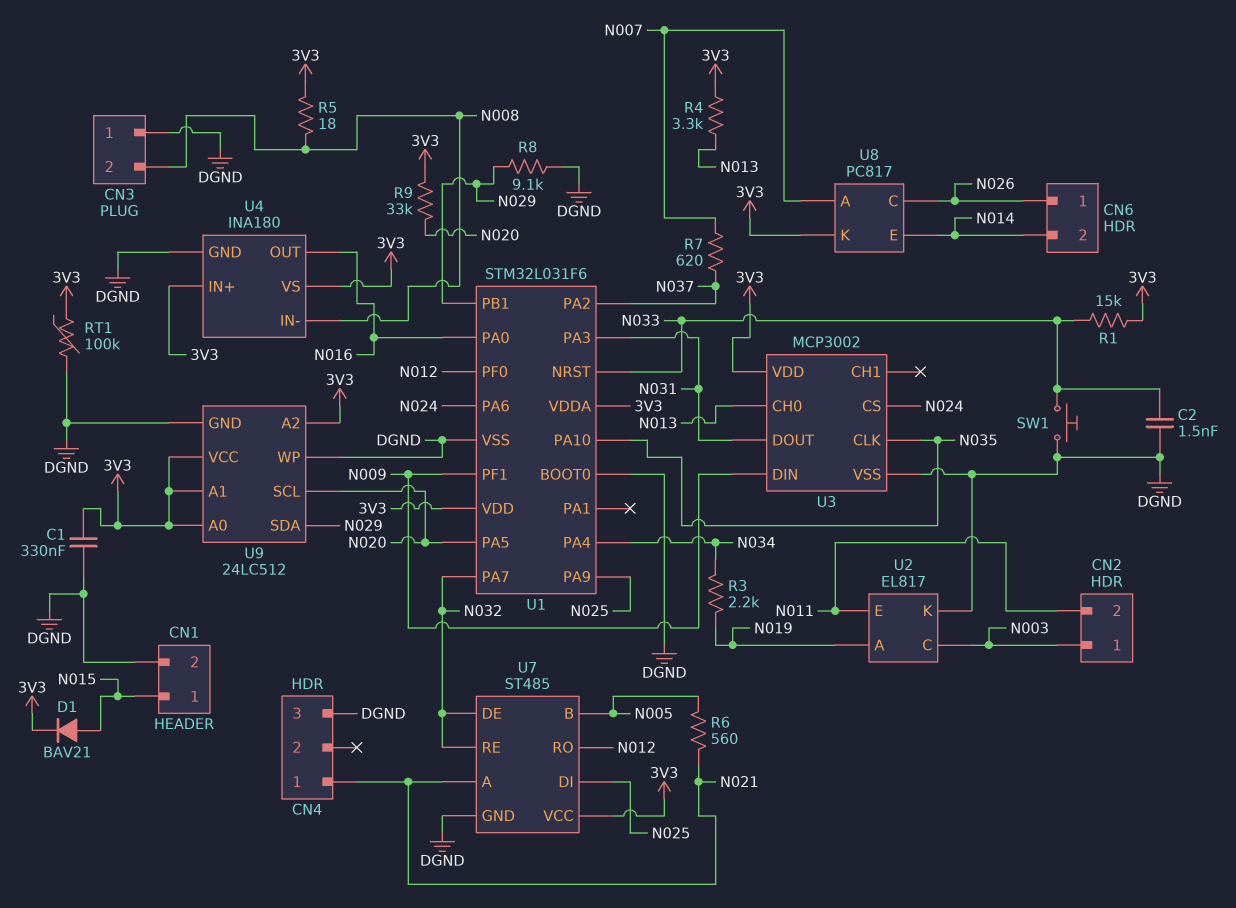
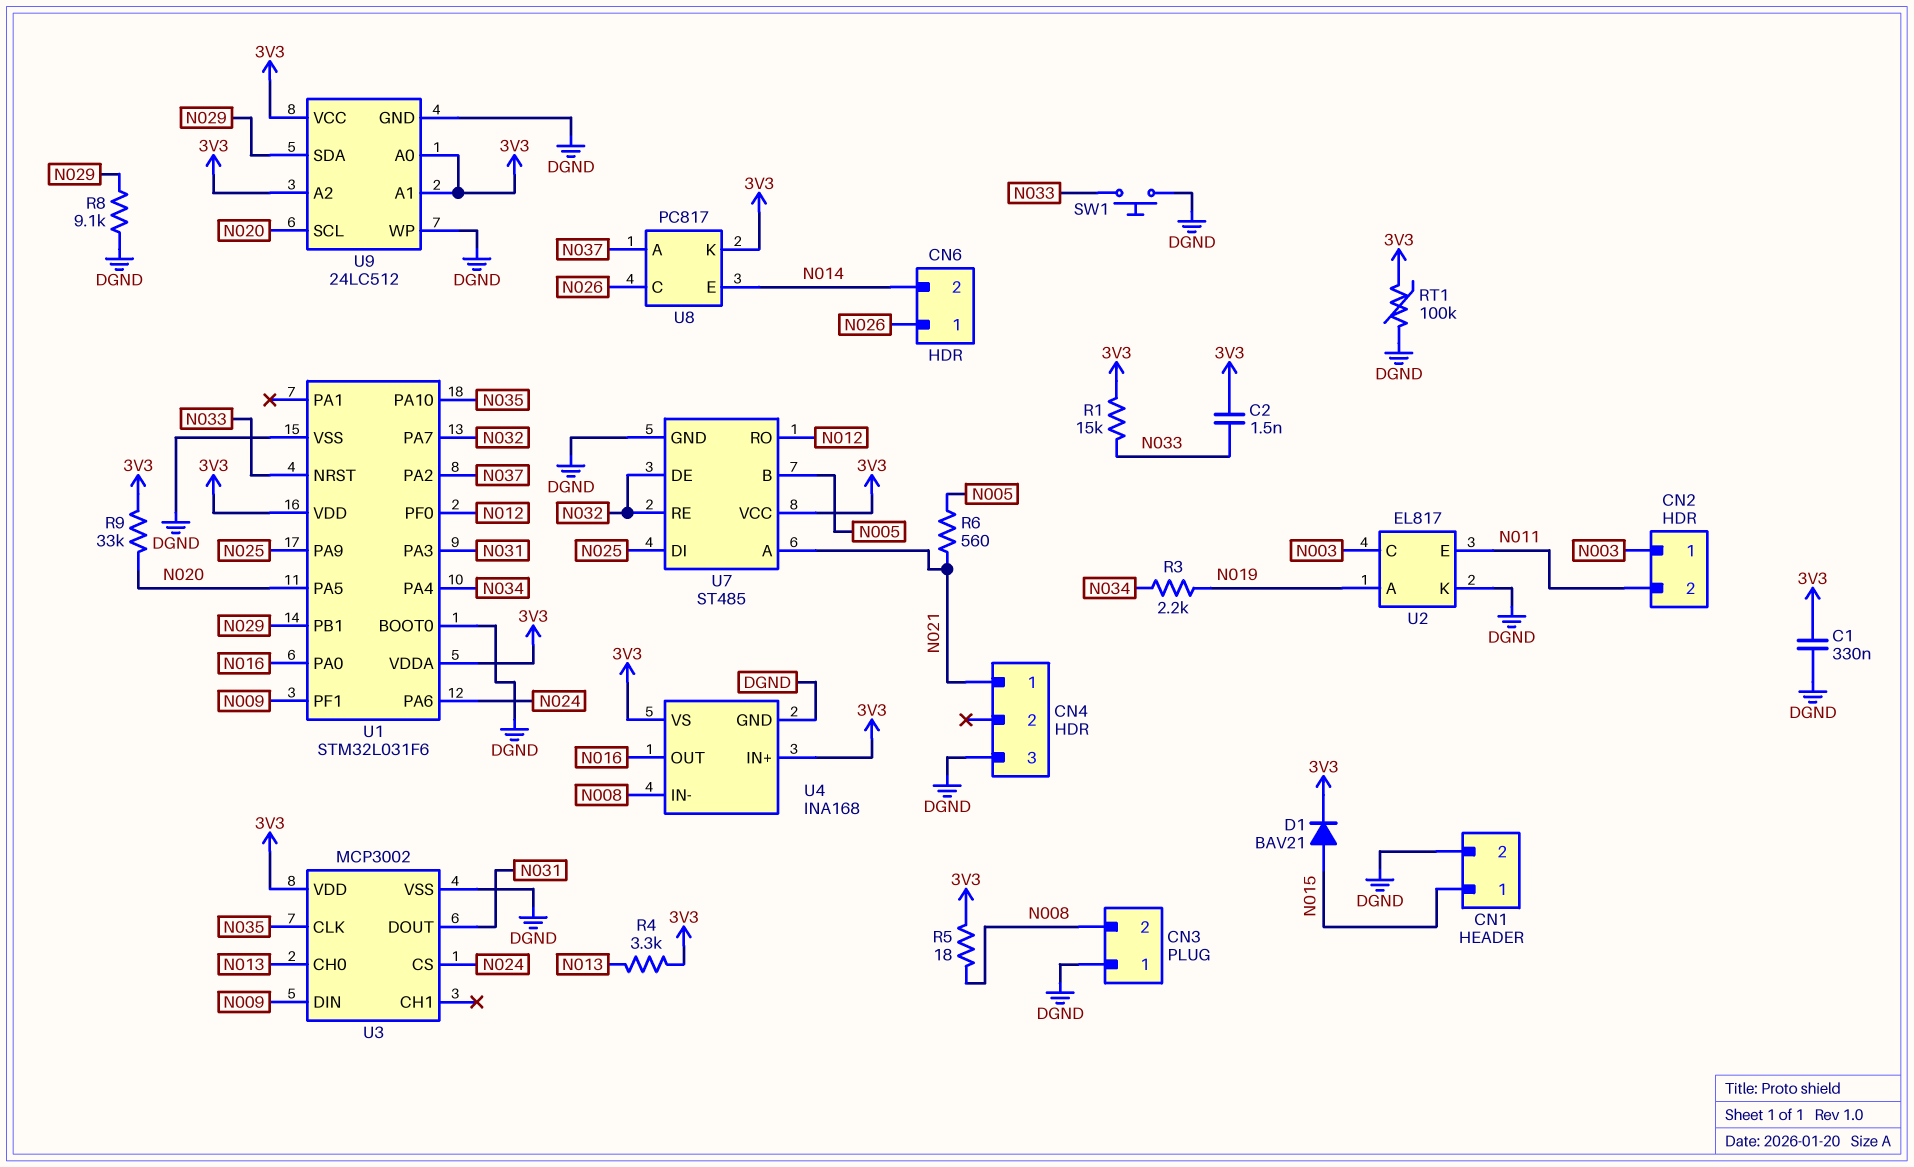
C2: 1.5nF (DGND, N033) -> 1.5nF (3V3, N033)
R7: 620 (N007, N037) -> none
U4: INA180 -> INA168
U8 pin A: N007 -> N037

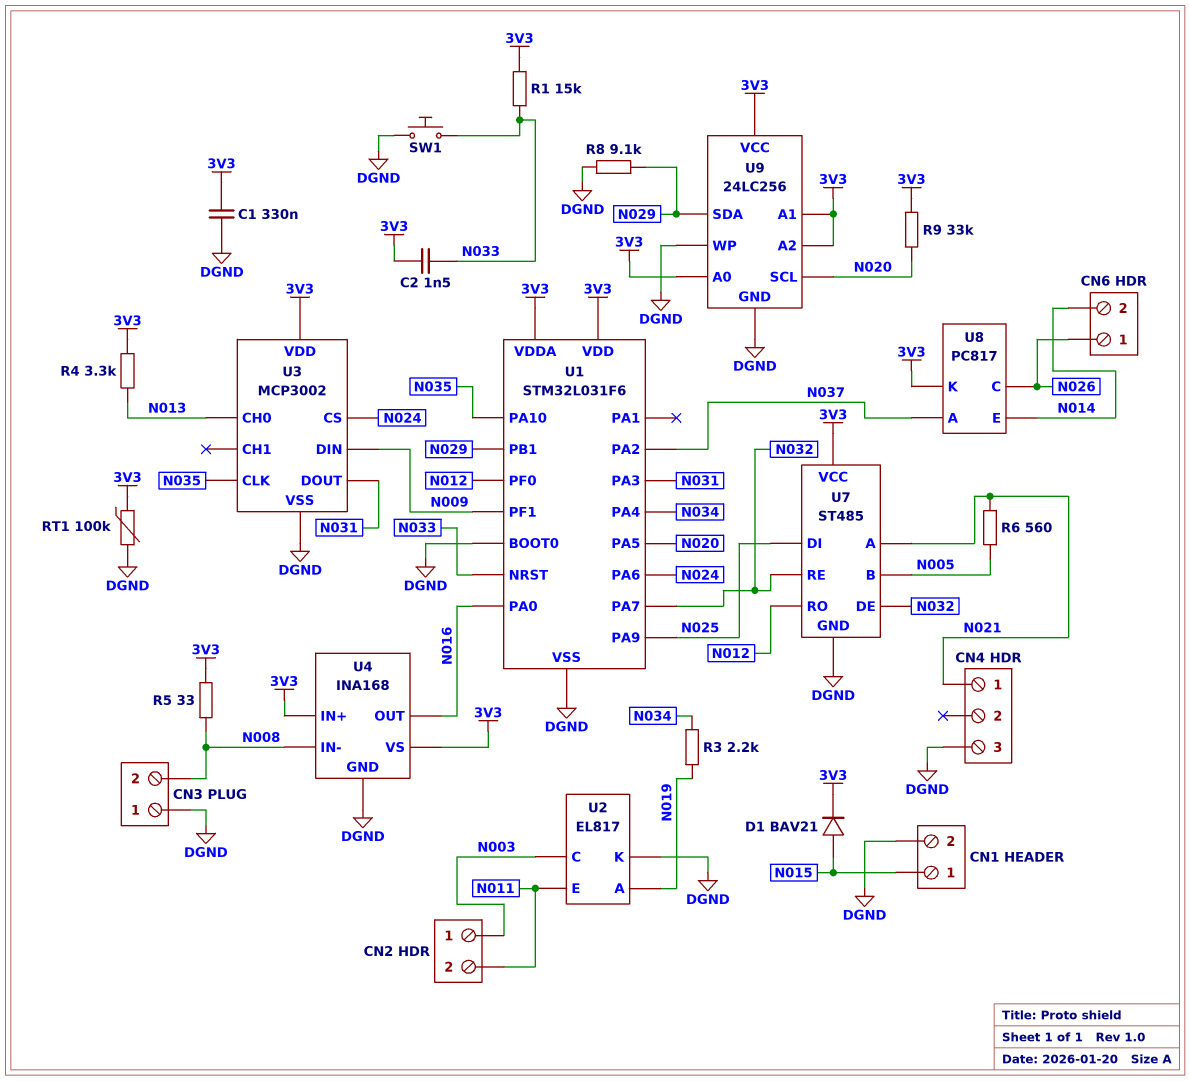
R5: 18 (3V3, N008) -> 33 (3V3, N008)
U9: 24LC512 -> 24LC256

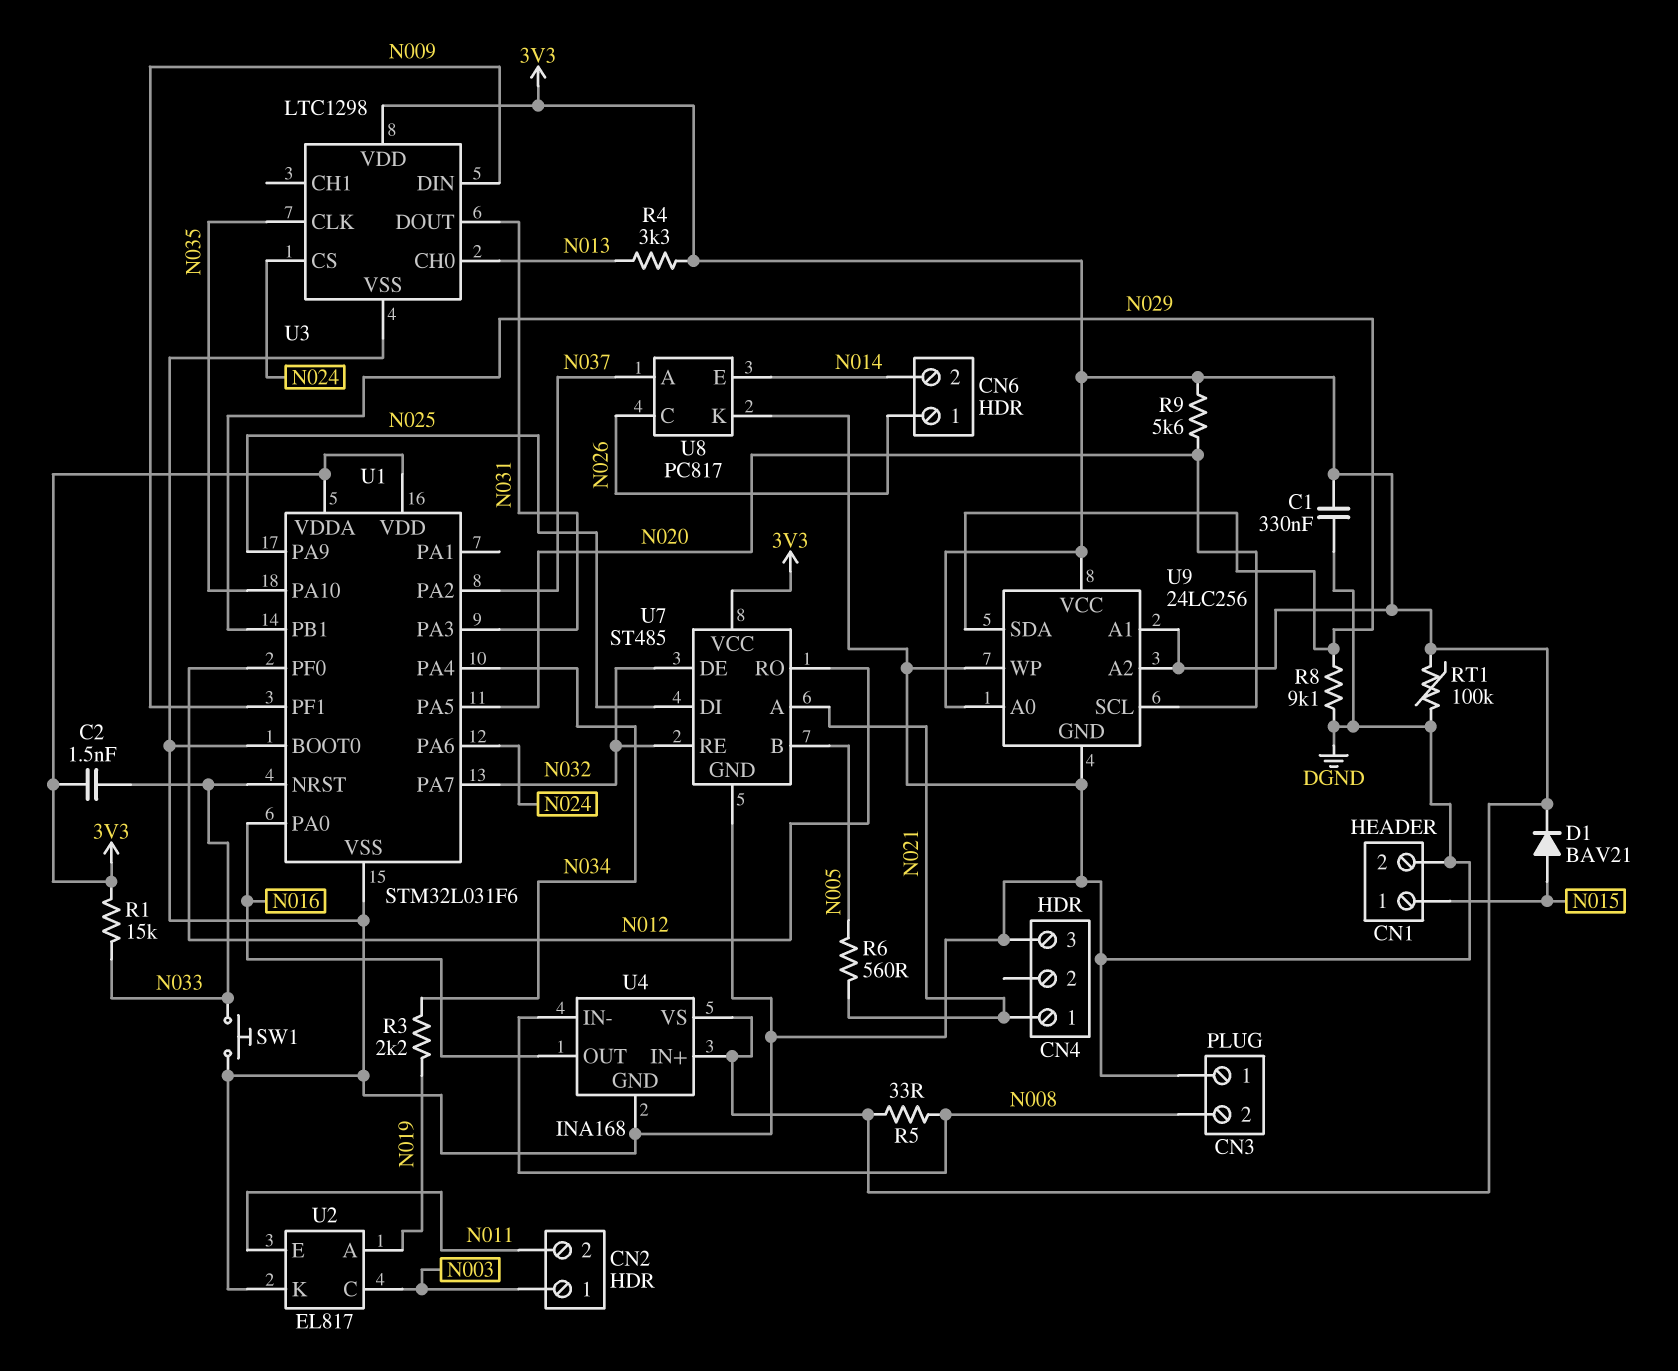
R9: 33k (3V3, N020) -> 5.6k (3V3, N020)
U3: MCP3002 -> LTC1298
U8 pin K: 3V3 -> DGND

